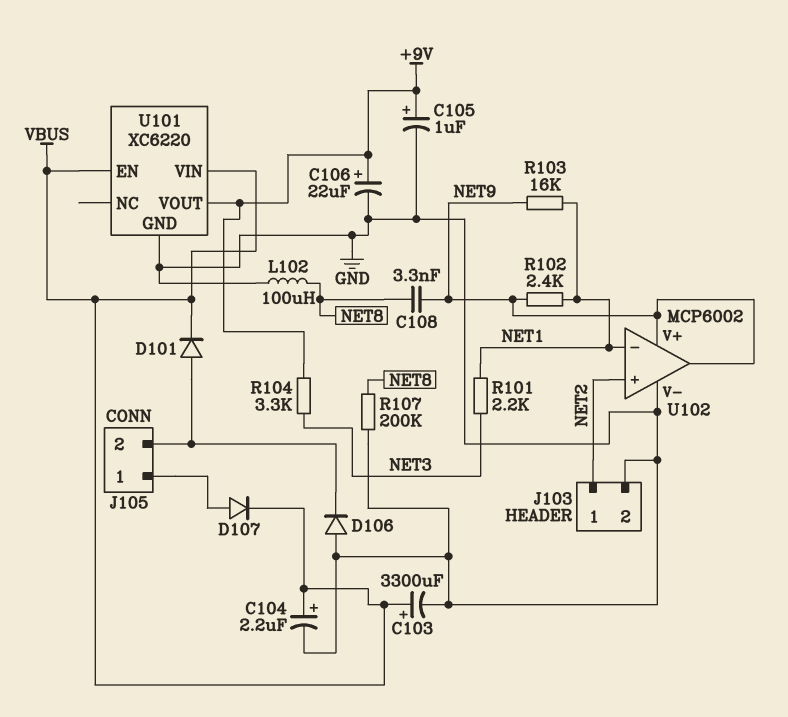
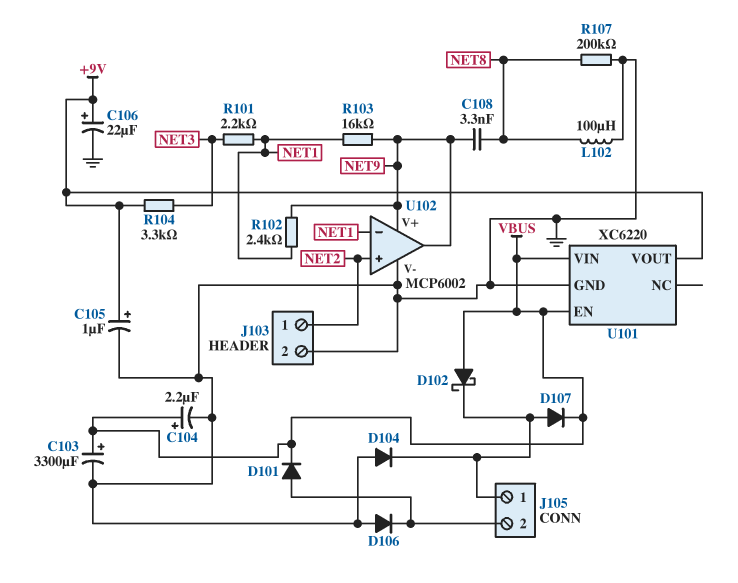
D102: none -> schottky (A VBUS, K J105/1)
D104: none -> diode (A GND, K J105/1)

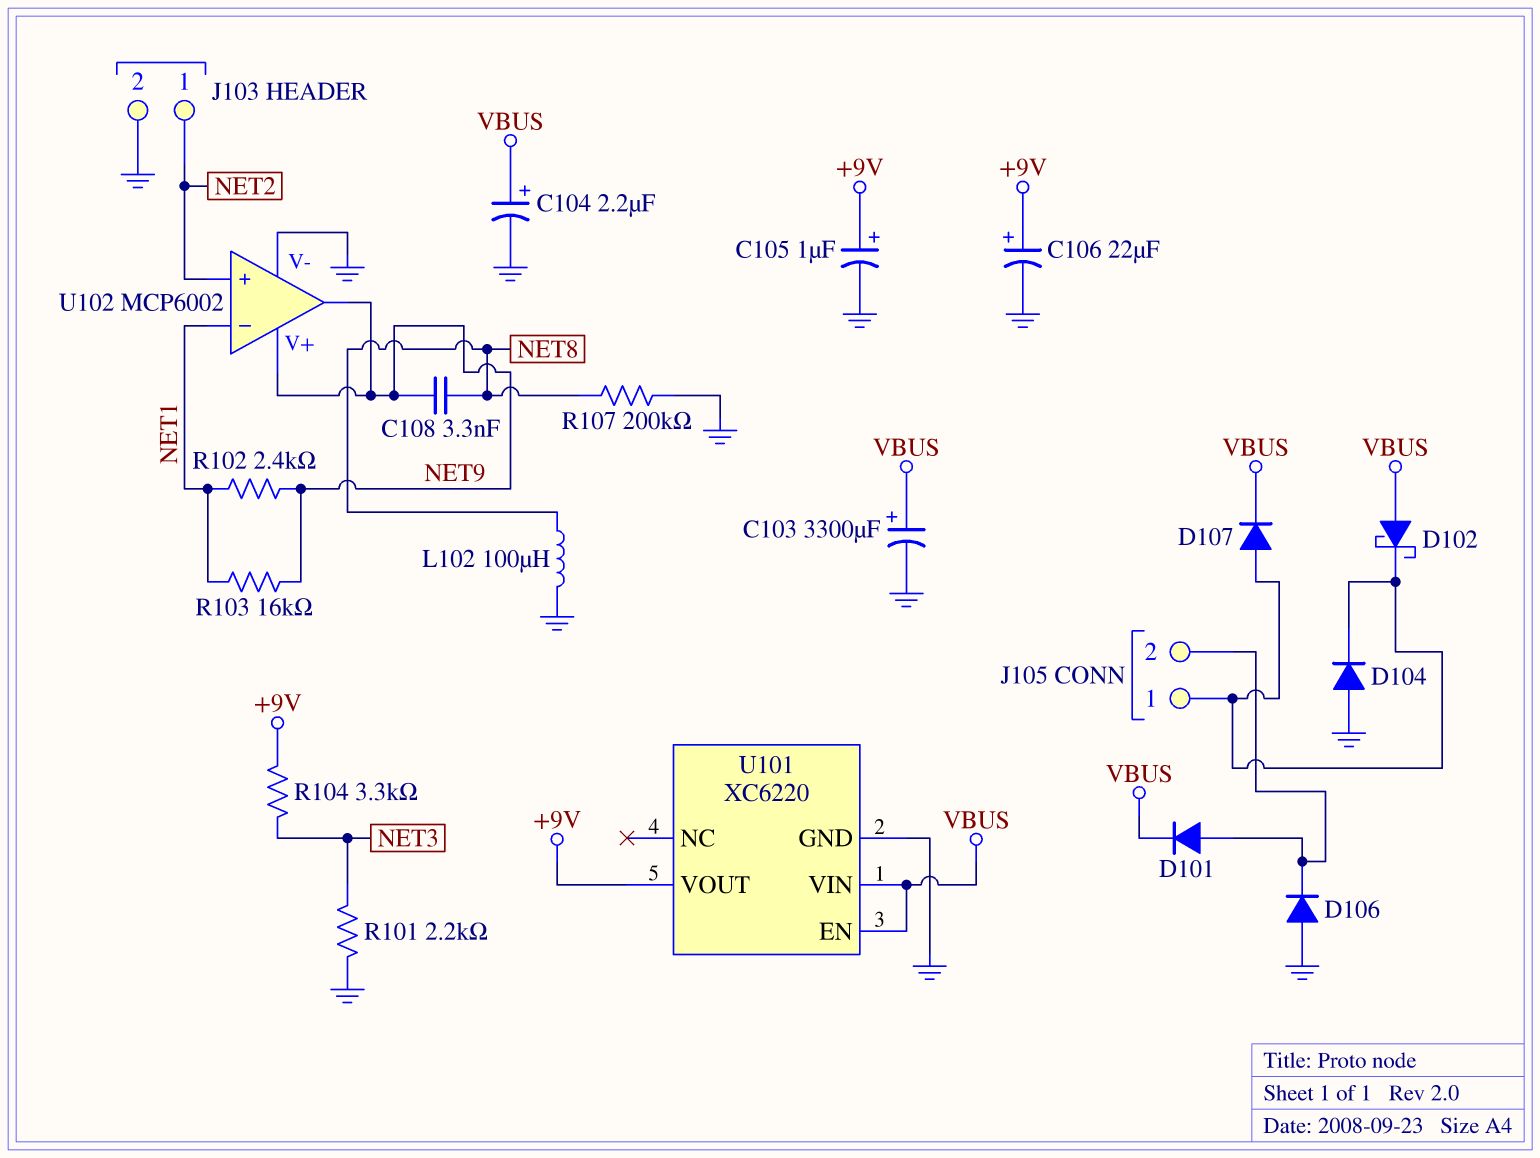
R101: 2.2k (NET1, NET3) -> 2.2k (GND, NET3)

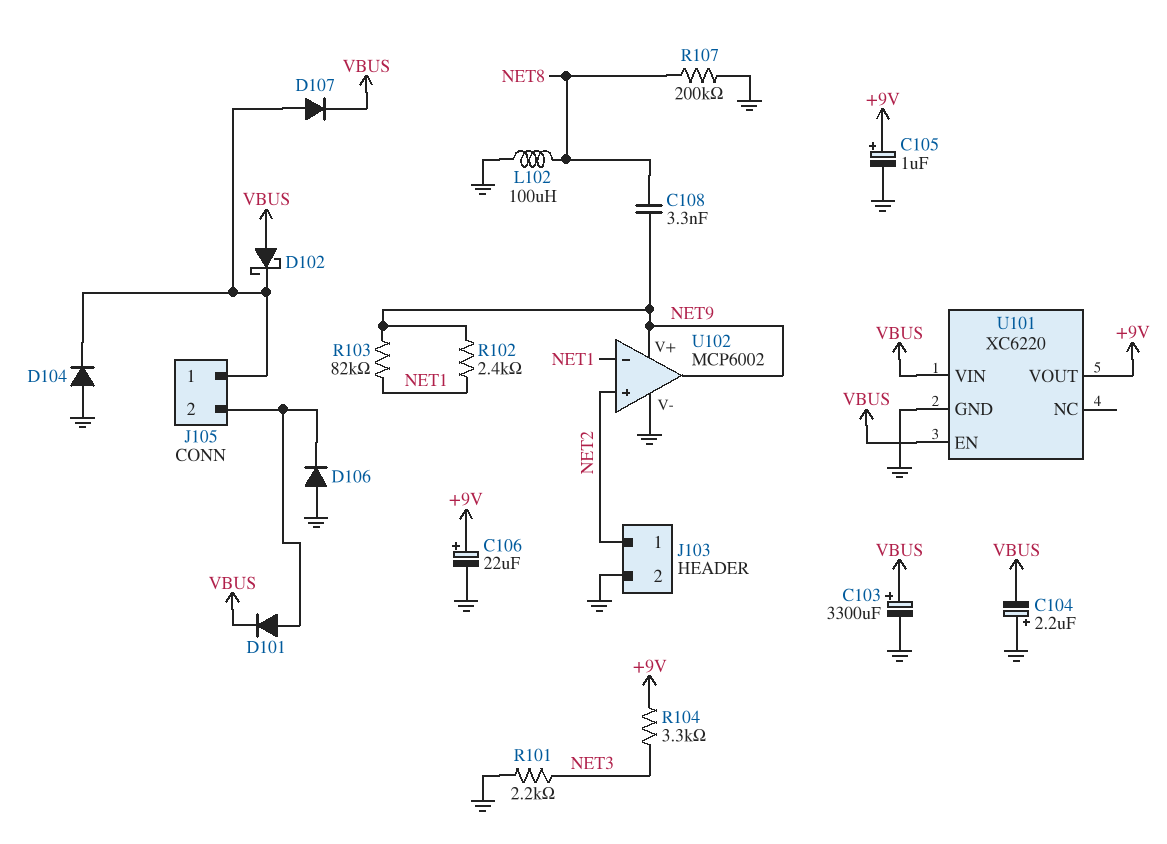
C104: 2.2uF (plus VBUS, minus GND) -> 2.2uF (plus GND, minus VBUS)
R103: 16k (NET1, NET9) -> 82k (NET1, NET9)

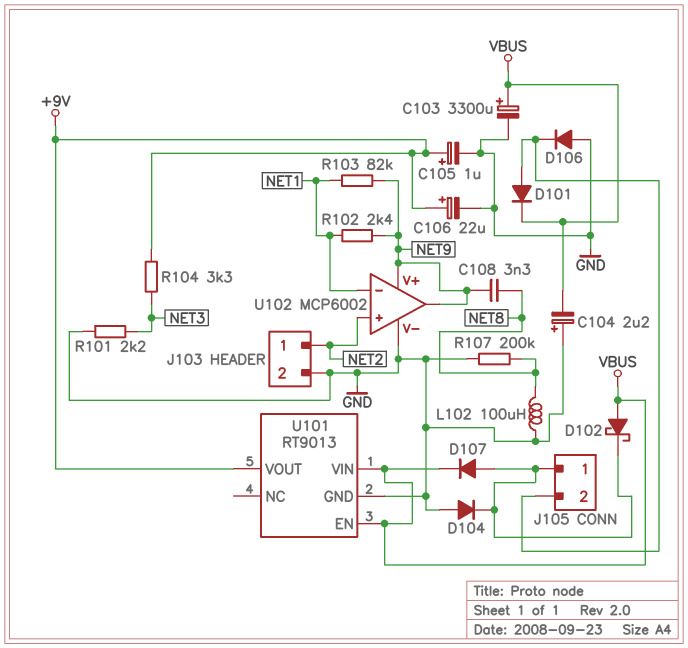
U101: XC6220 -> RT9013

